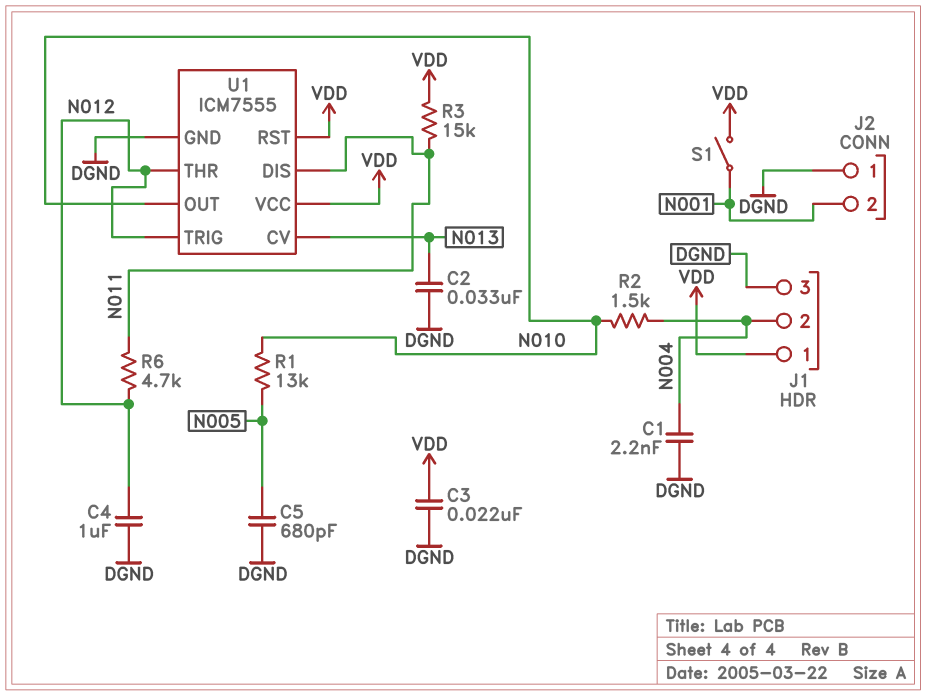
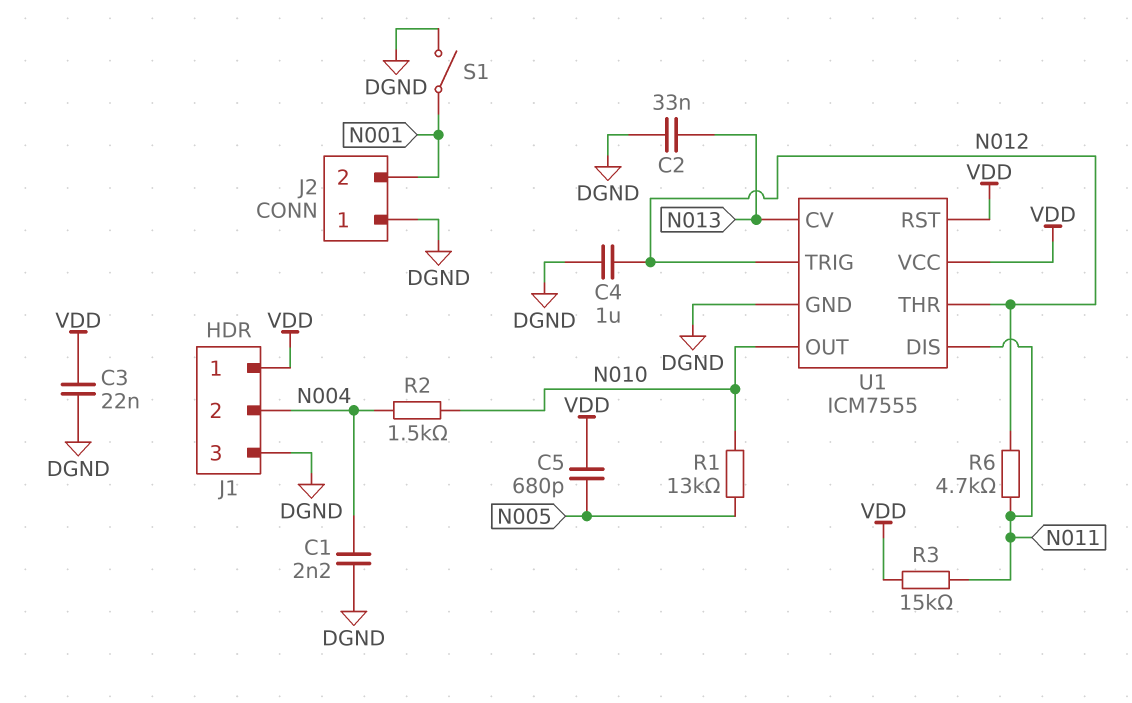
C5: 680pF (DGND, N005) -> 680pF (N005, VDD)
S1: switch (N001, VDD) -> switch (DGND, N001)

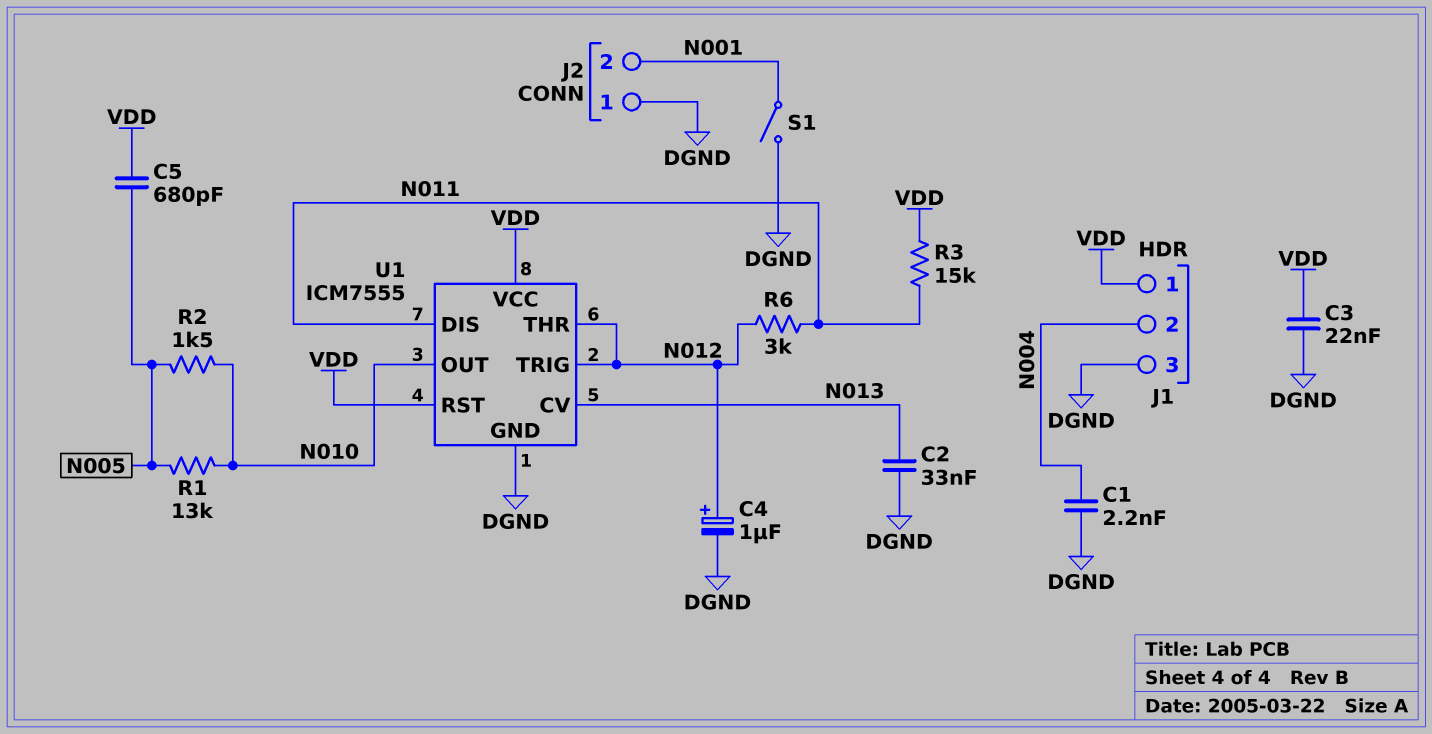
C4: 1uF (DGND, N012) -> 1uF (plus N012, minus DGND)
R2: 1.5k (N004, N010) -> 1.5k (N005, N010)
R6: 4.7k (N011, N012) -> 3k (N011, N012)

